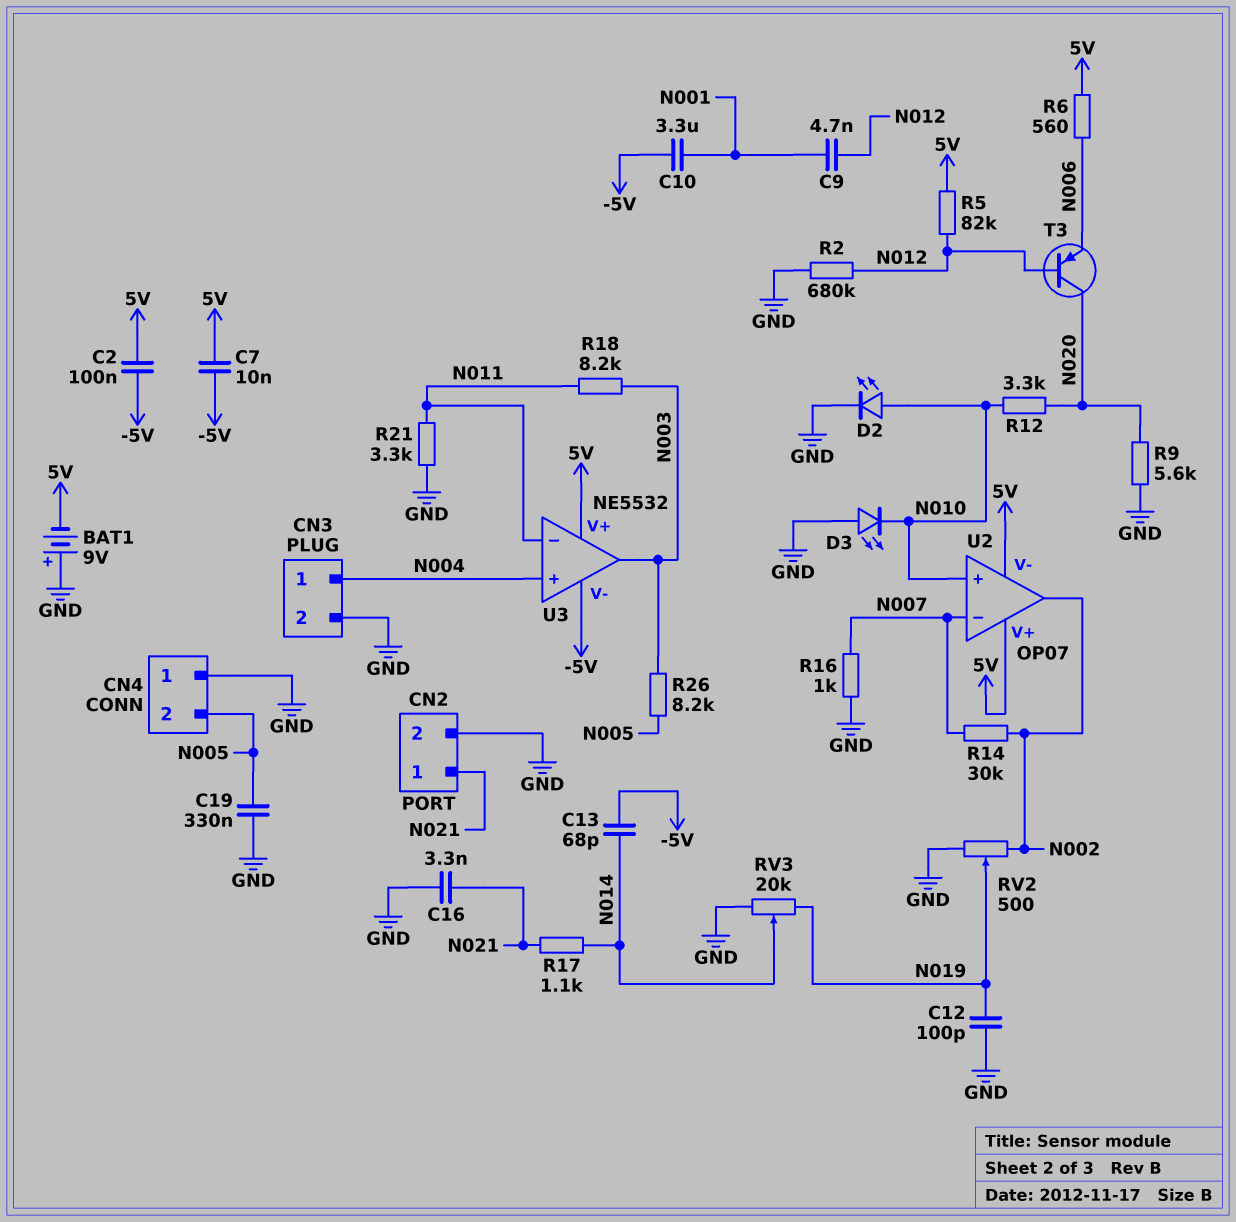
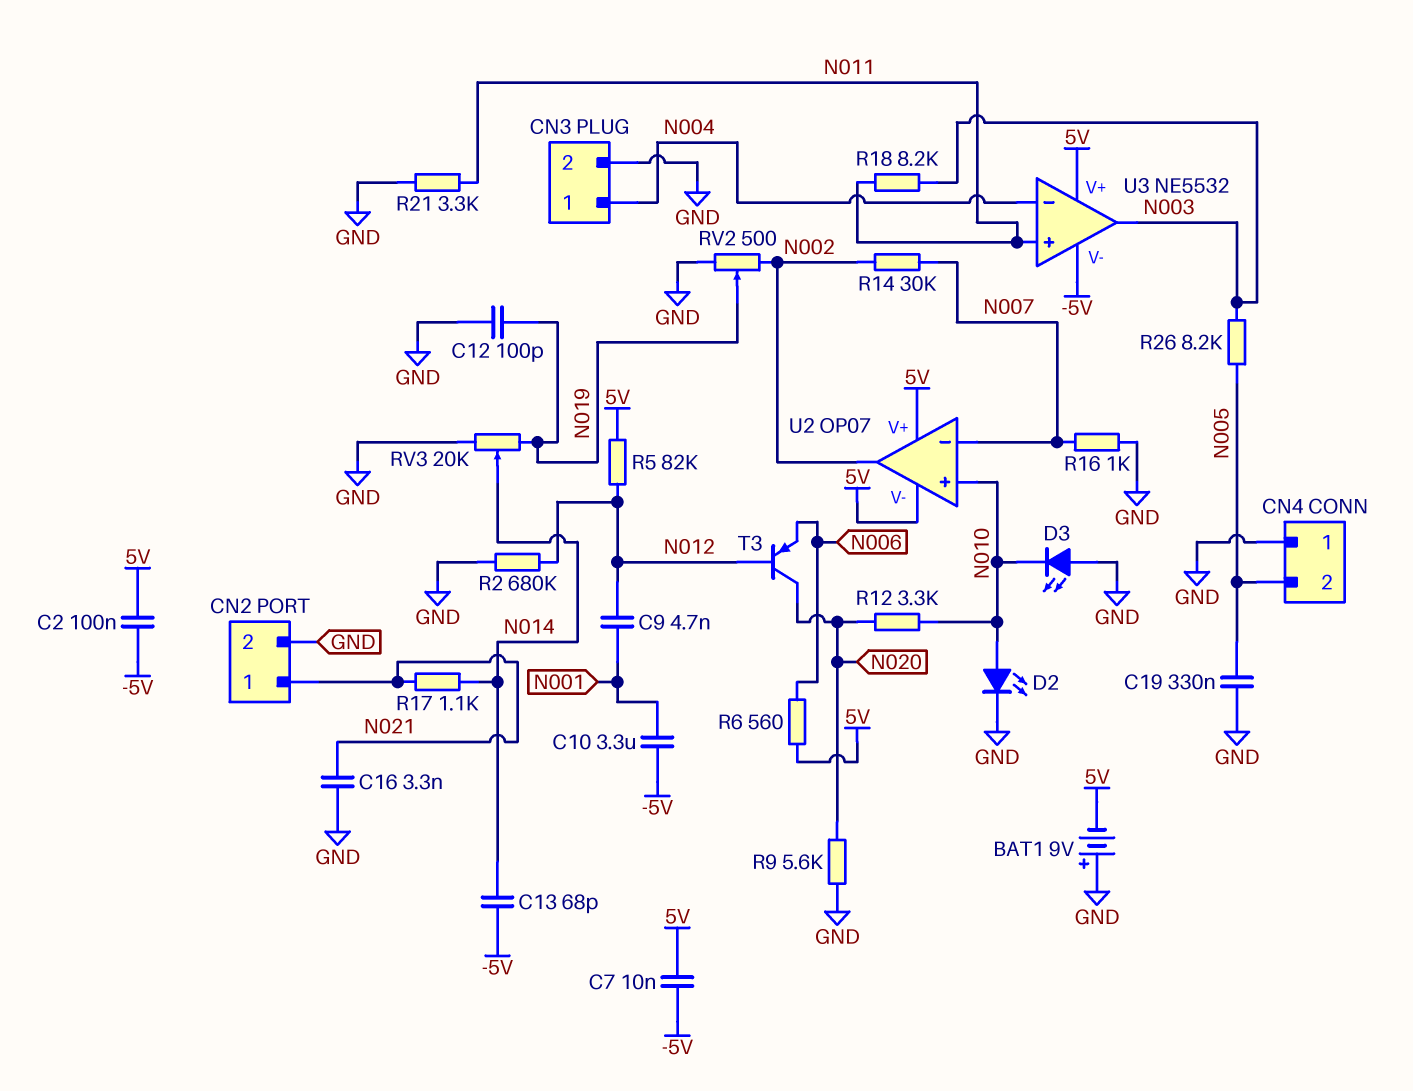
U3 pin in+: N004 -> N011
U3 pin in-: N011 -> N004

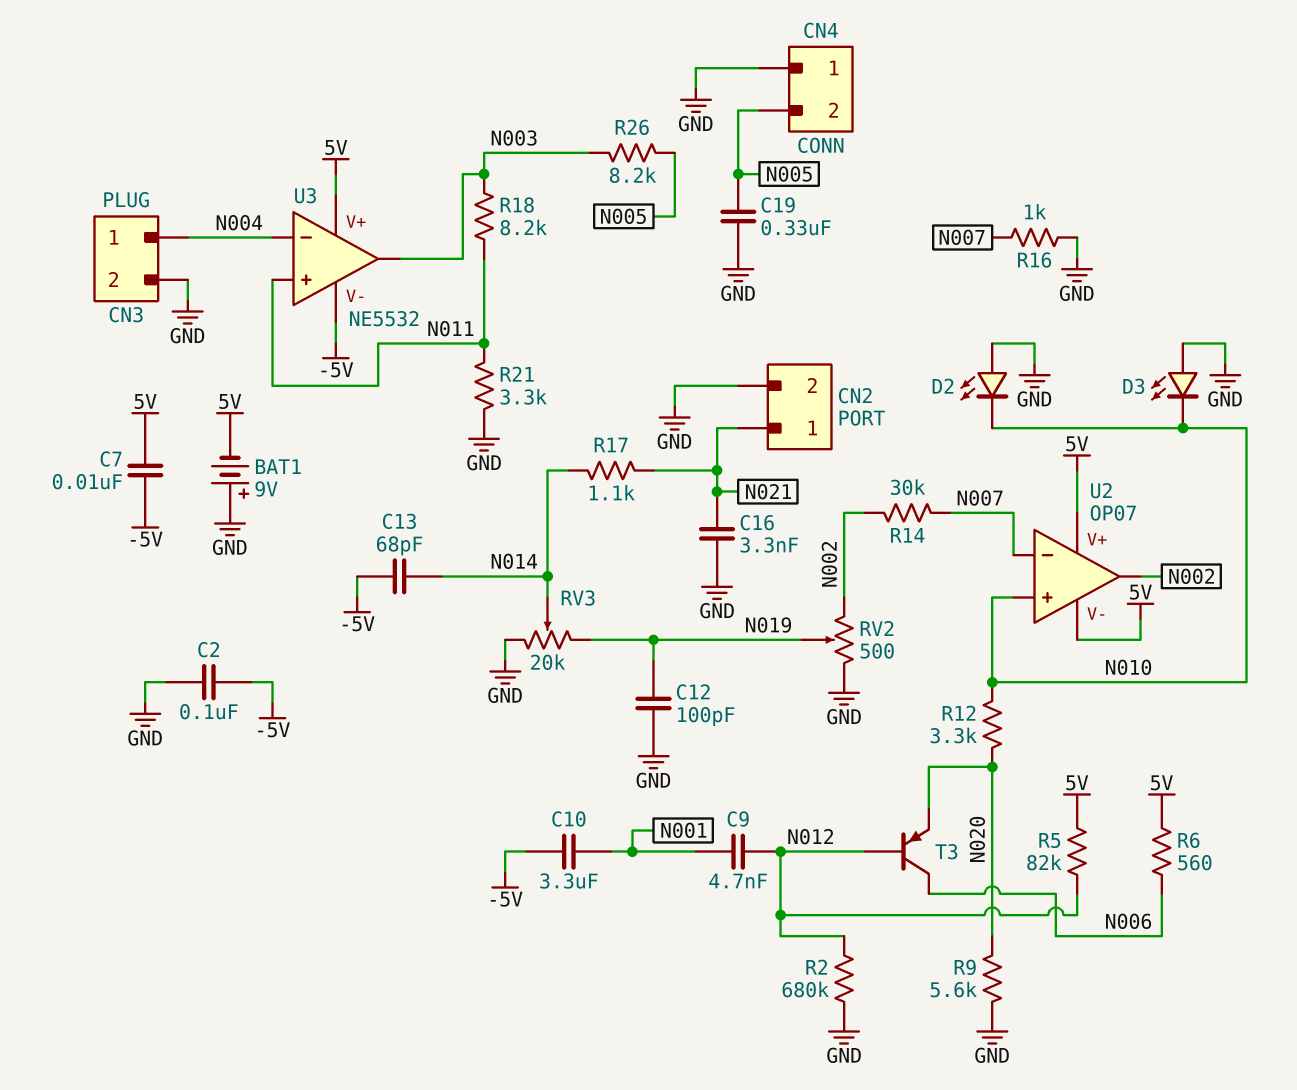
C2: 100nF (-5V, 5V) -> 100nF (-5V, GND)
D2: LED (A N010, K GND) -> LED (A GND, K N010)
T3: PNP (B N012, C N020, E N006) -> PNP (B N012, C N006, E N020)

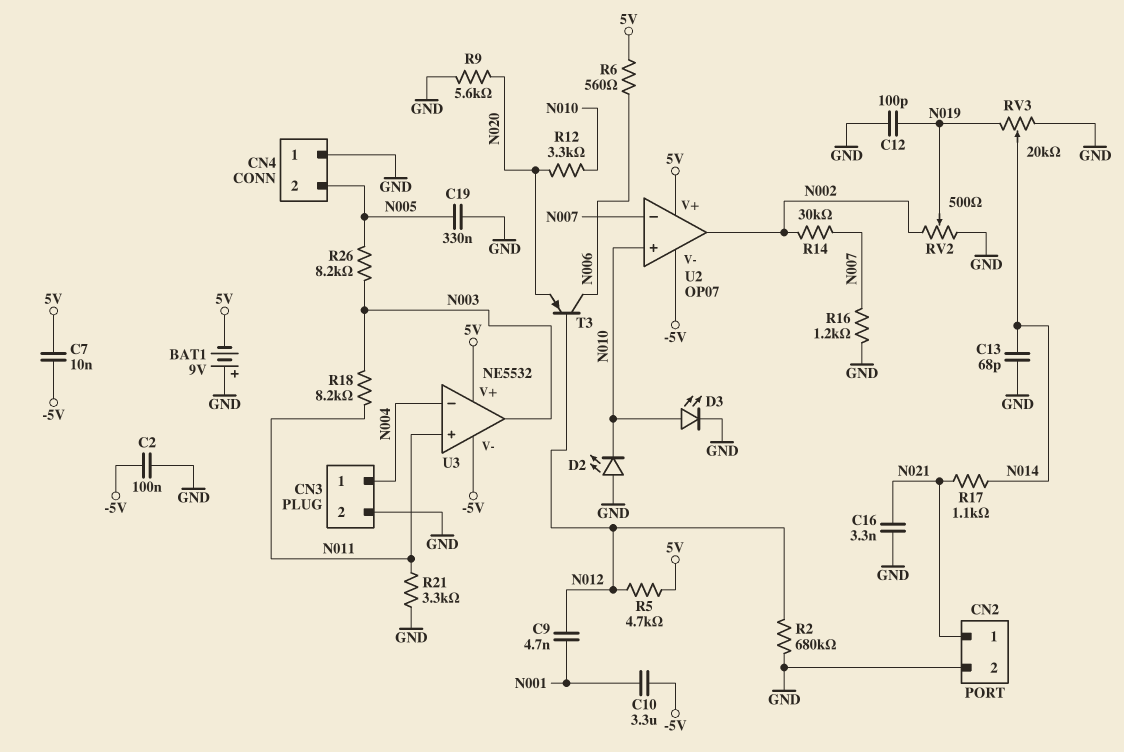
C13: 68pF (-5V, N014) -> 68pF (GND, N014)
D3: LED (A GND, K N010) -> LED (A N010, K GND)
R5: 82k (5V, N012) -> 4.7k (5V, N012)
R16: 1k (GND, N007) -> 1.2k (GND, N007)
U2 pin V-: 5V -> -5V

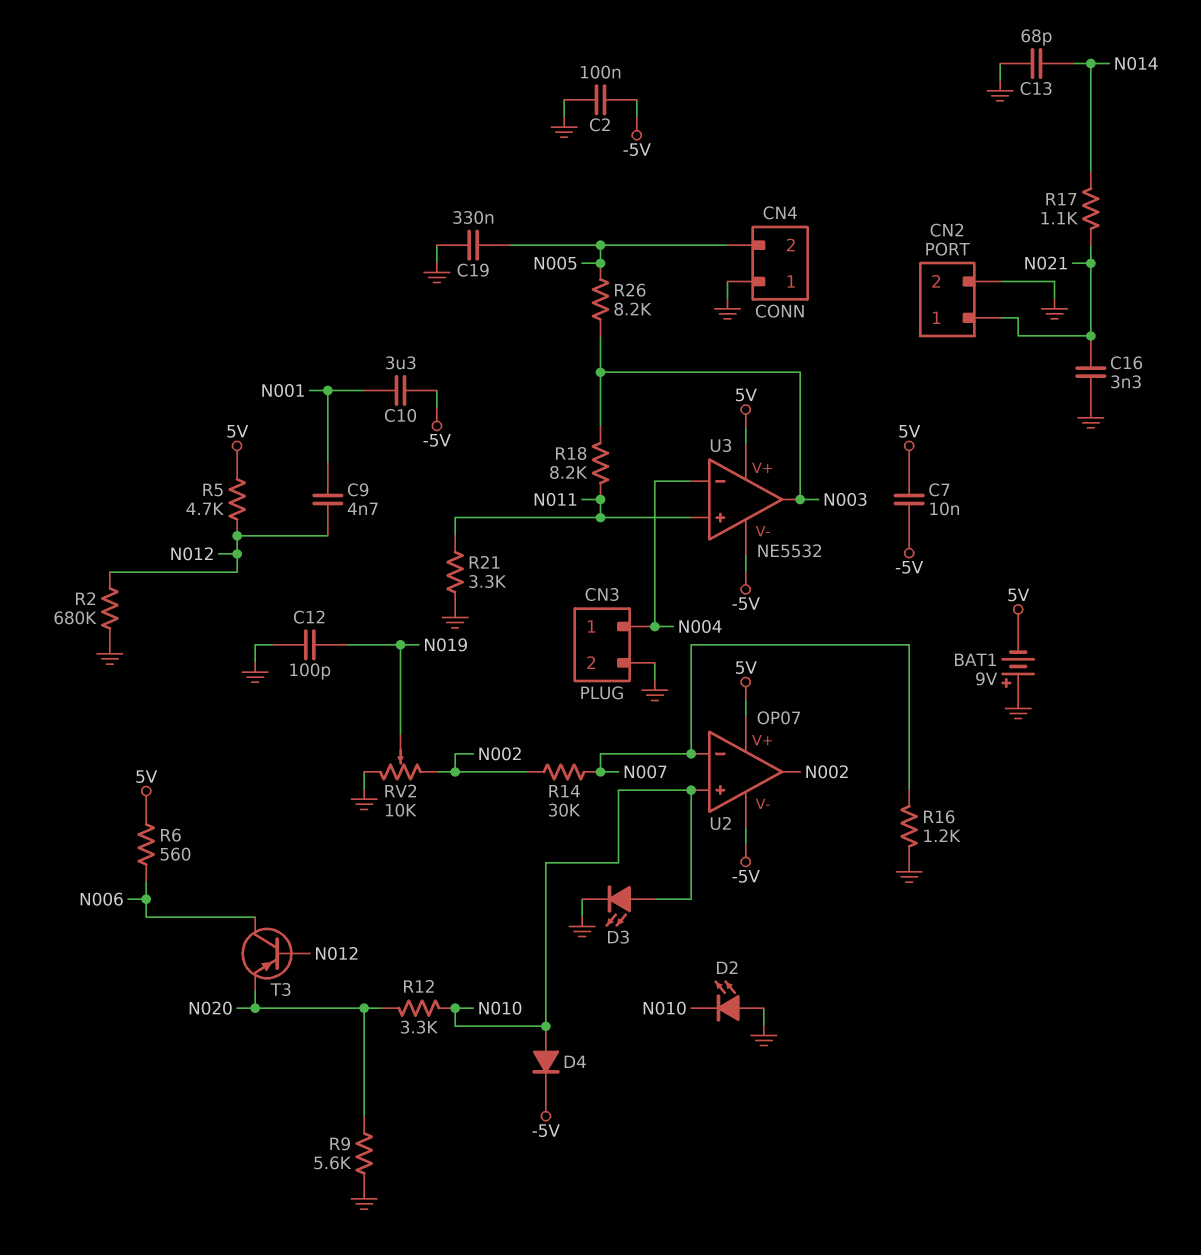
D4: none -> diode (A N010, K -5V)
RV2: 500 (GND, N002, wiper N019) -> 10k (GND, N002, wiper N019)
RV3: 20k (GND, N019, wiper N014) -> none

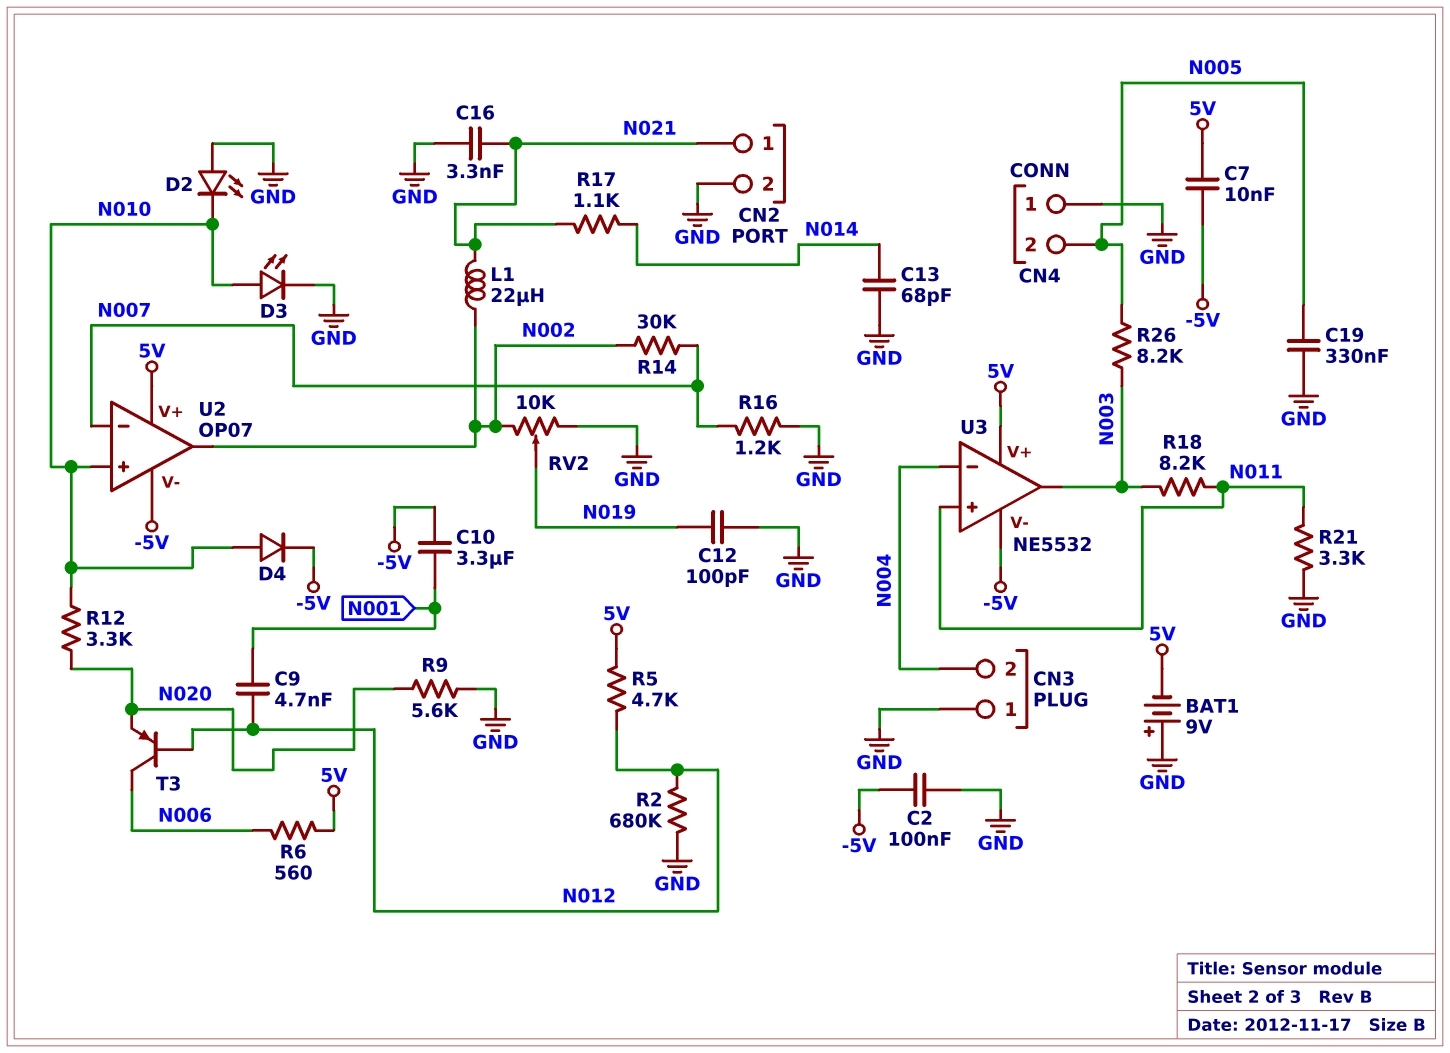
CN3 pin 1: N004 -> GND
CN3 pin 2: GND -> N004
L1: none -> 22uH (N002, N021)

